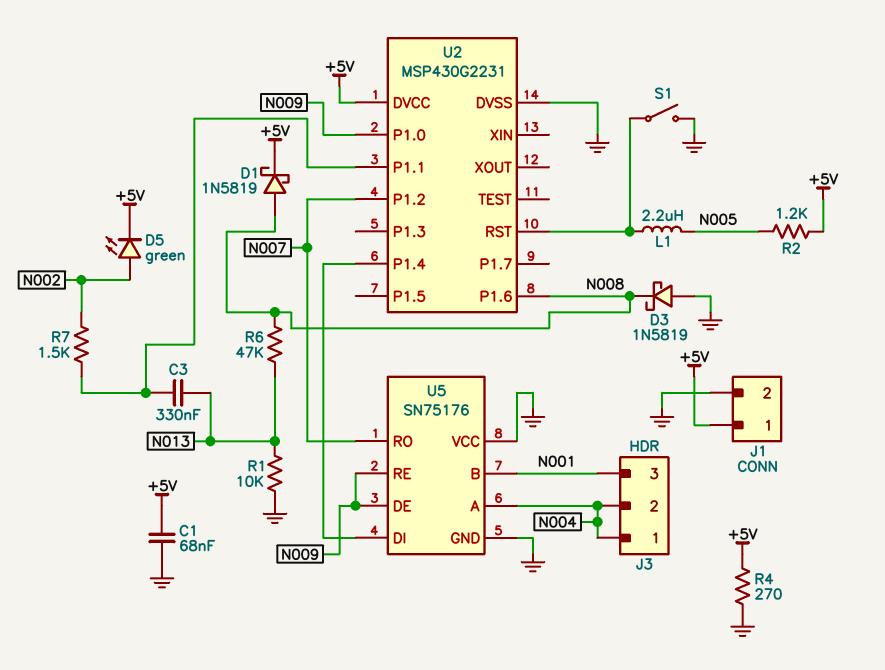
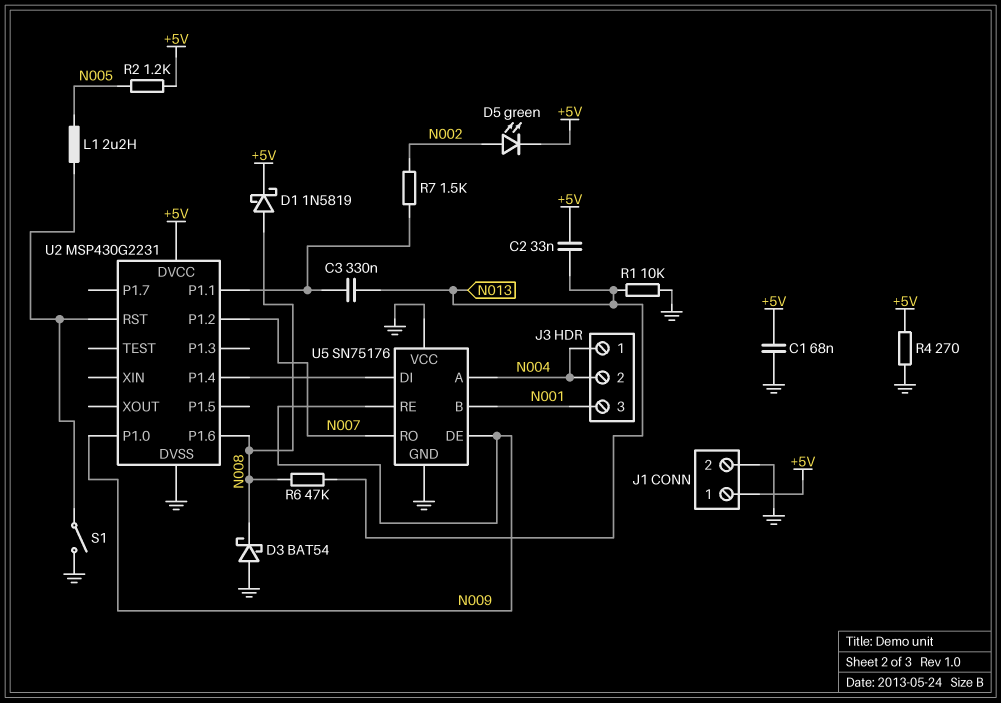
C2: none -> 33nF (+5V, N013)
D3: schottky 1N5819 (A GND, K N008) -> schottky BAT54 (A GND, K N008)

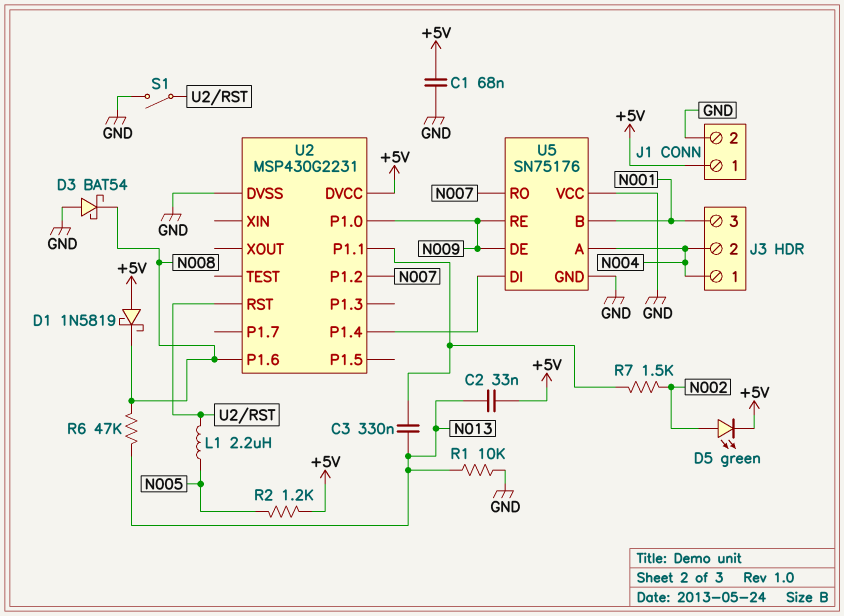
D1: schottky 1N5819 (A N008, K +5V) -> schottky 1N5819 (A +5V, K N008)
R4: 270 (+5V, GND) -> none

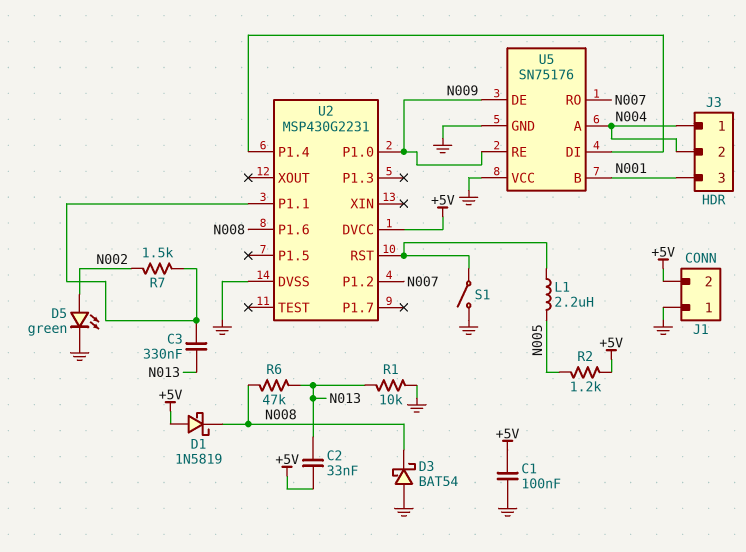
C1: 68nF (+5V, GND) -> 100nF (+5V, GND)
D5: LED green (A N002, K +5V) -> LED green (A N002, K GND)
J1 pin 1: +5V -> GND
J1 pin 2: GND -> +5V

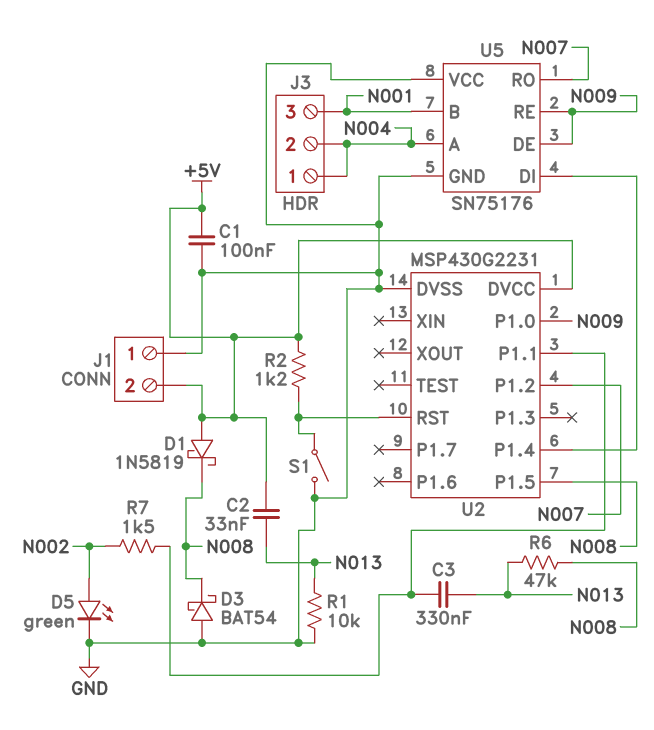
L1: 2.2uH (N005, U2/RST) -> none
R2: 1.2k (+5V, N005) -> 1.2k (+5V, U2/RST)
U2 pin P1.5: none -> N008
U2 pin P1.6: N008 -> none

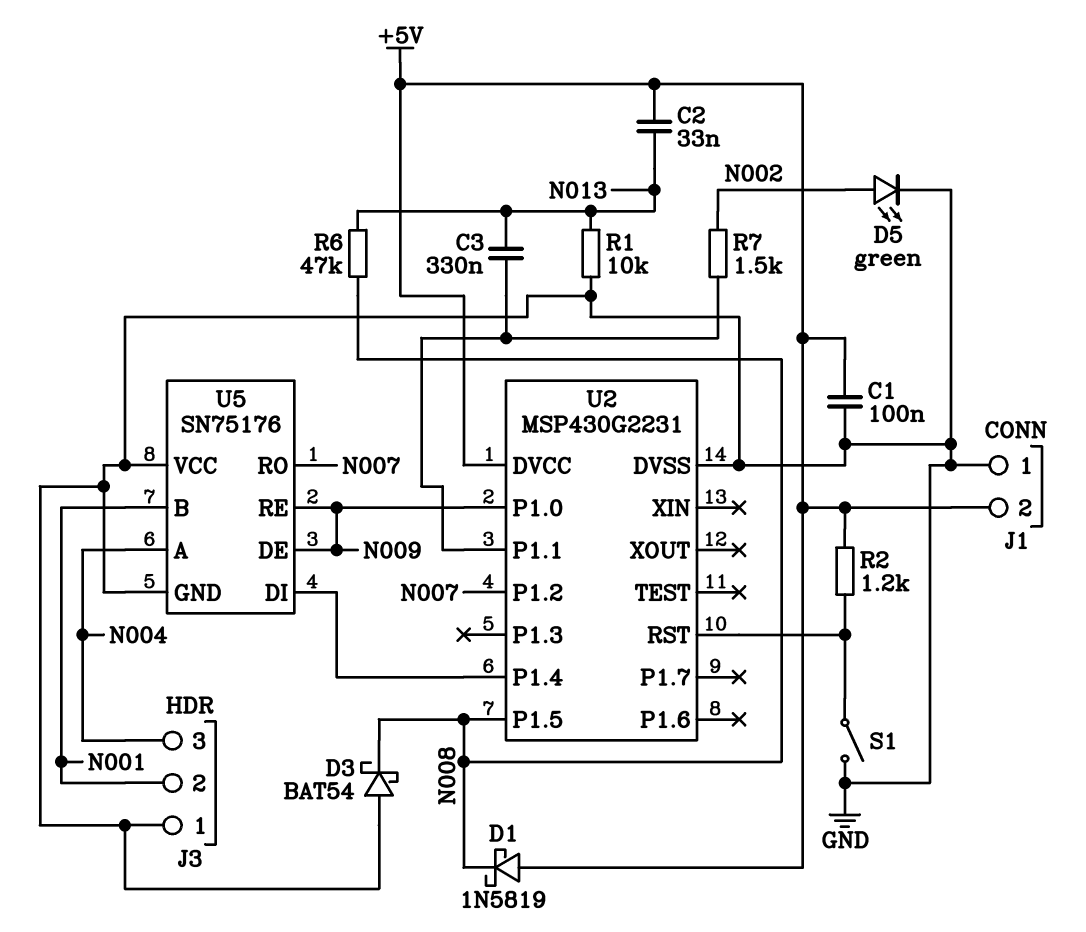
J3 pin 1: N004 -> GND
J3 pin 2: N004 -> N001
J3 pin 3: N001 -> N004

